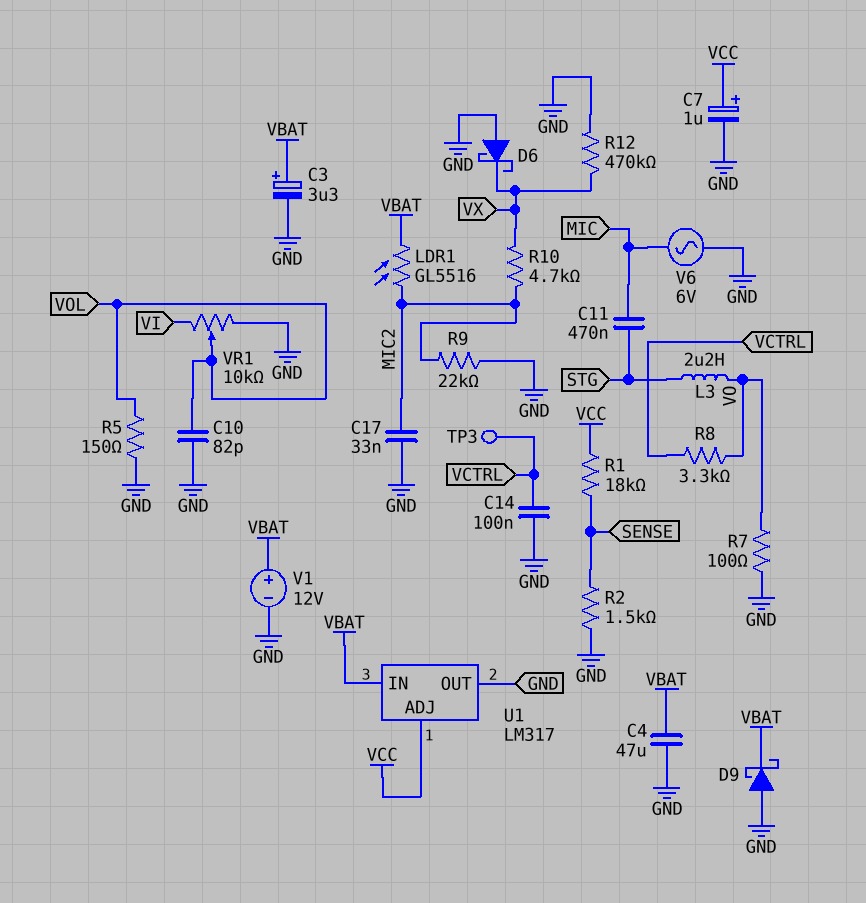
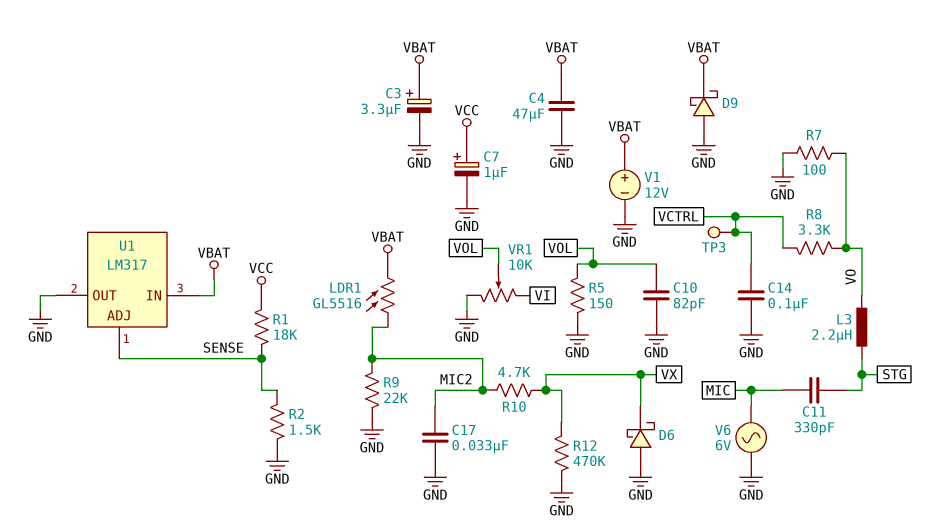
C11: 470nF (MIC, STG) -> 330pF (MIC, STG)
U1 pin ADJ: VCC -> SENSE

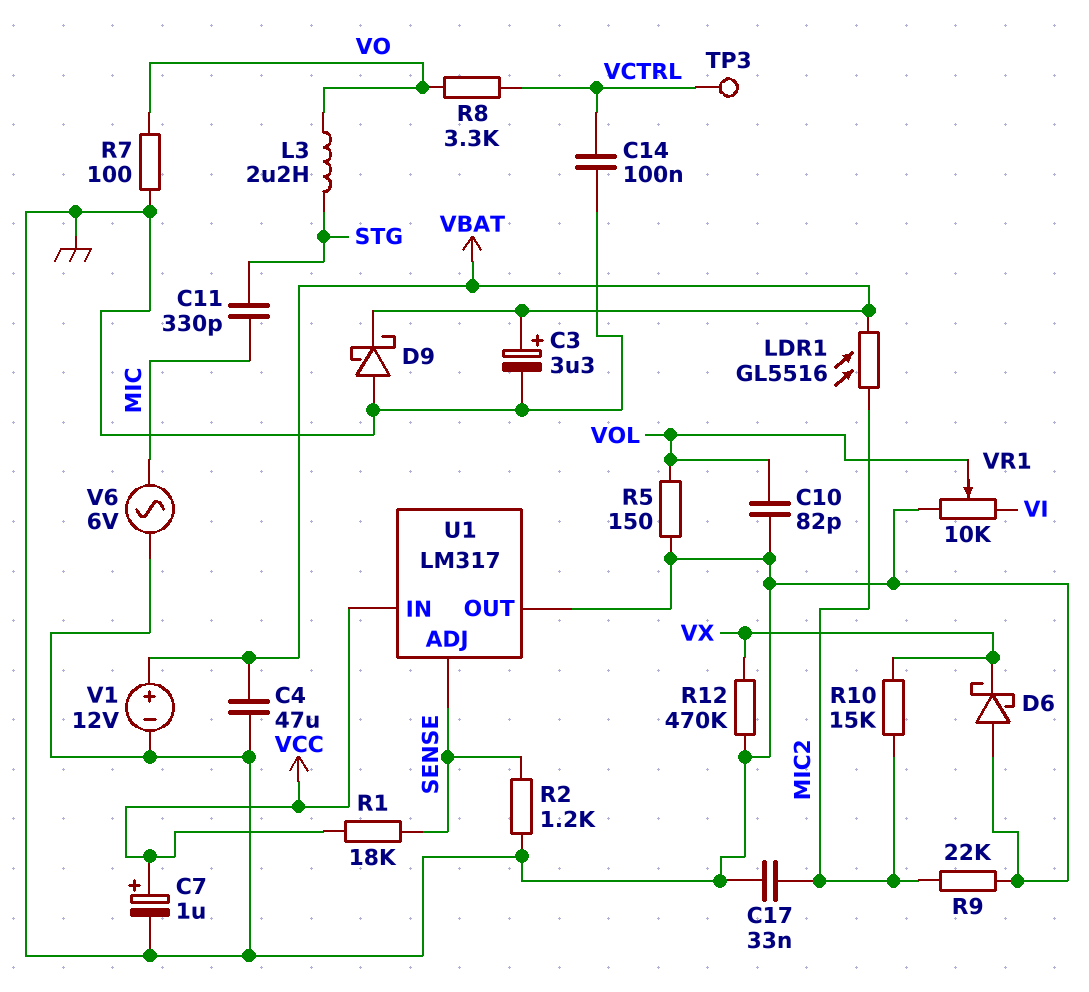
R2: 1.5k (GND, SENSE) -> 1.2k (GND, SENSE)
R10: 4.7k (MIC2, VX) -> 15k (MIC2, VX)
U1 pin IN: VBAT -> VCC

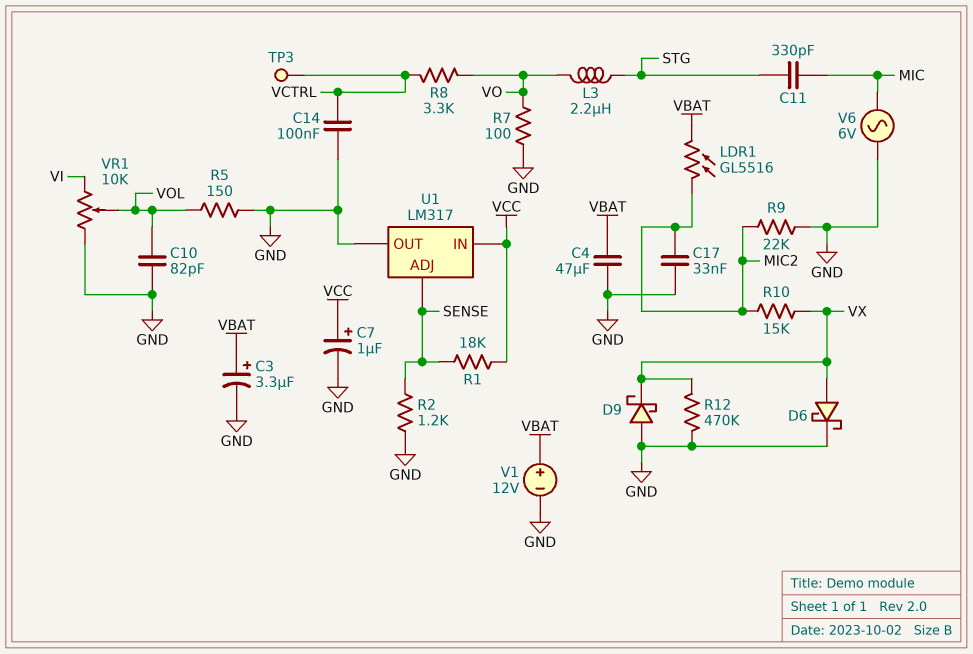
D6: schottky (A GND, K VX) -> schottky (A VX, K GND)
D9: schottky (A GND, K VBAT) -> schottky (A GND, K VX)

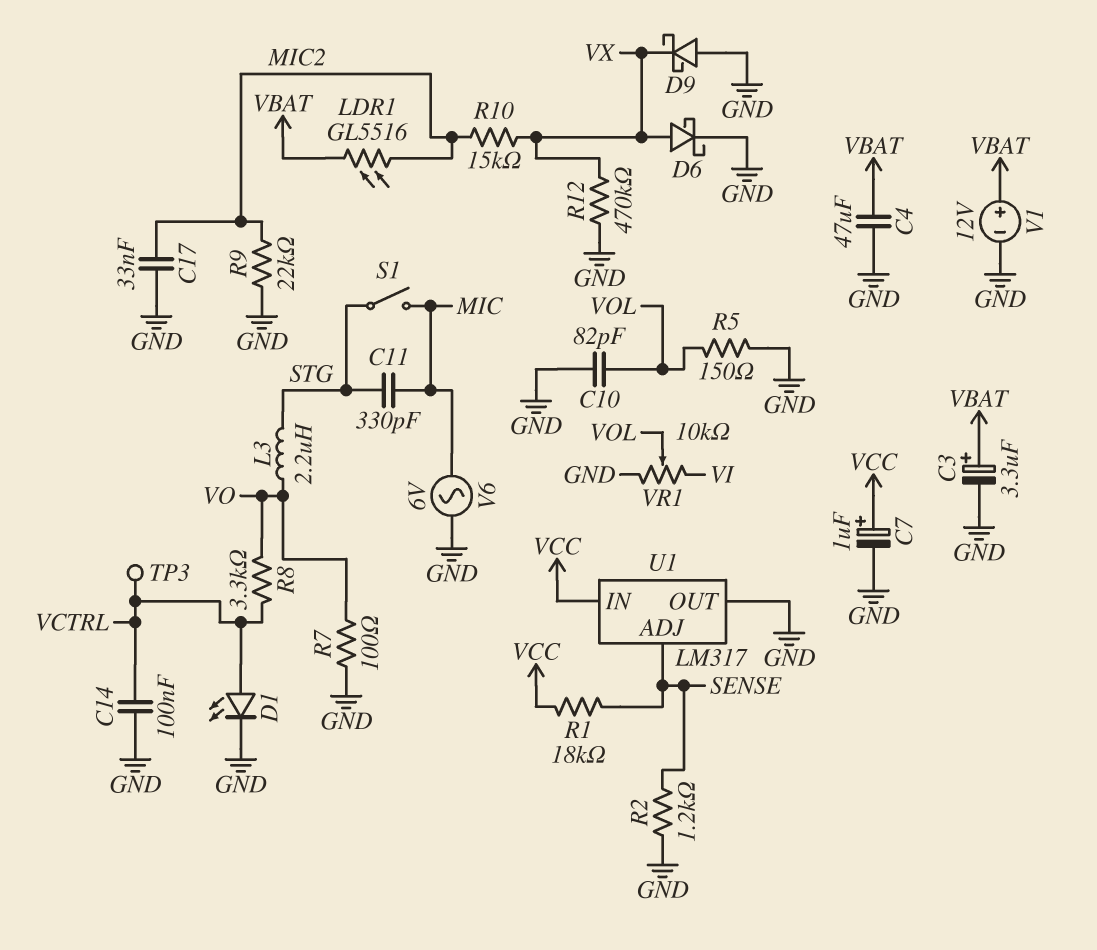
D1: none -> LED (A VCTRL, K GND)
S1: none -> switch (MIC, STG)

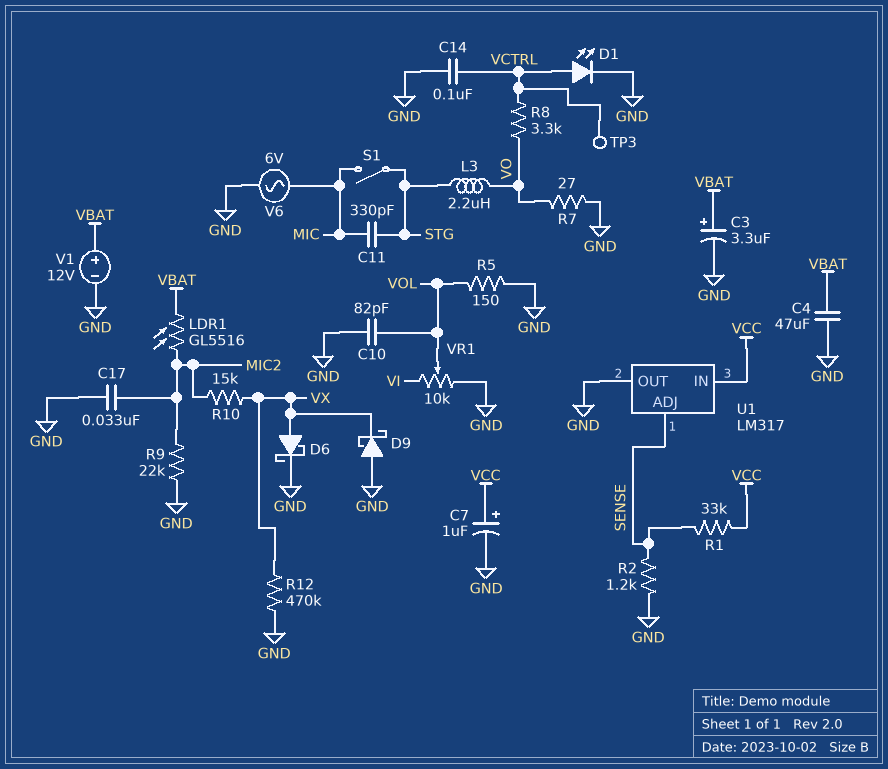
R1: 18k (SENSE, VCC) -> 33k (SENSE, VCC)
R7: 100 (GND, VO) -> 27 (GND, VO)

